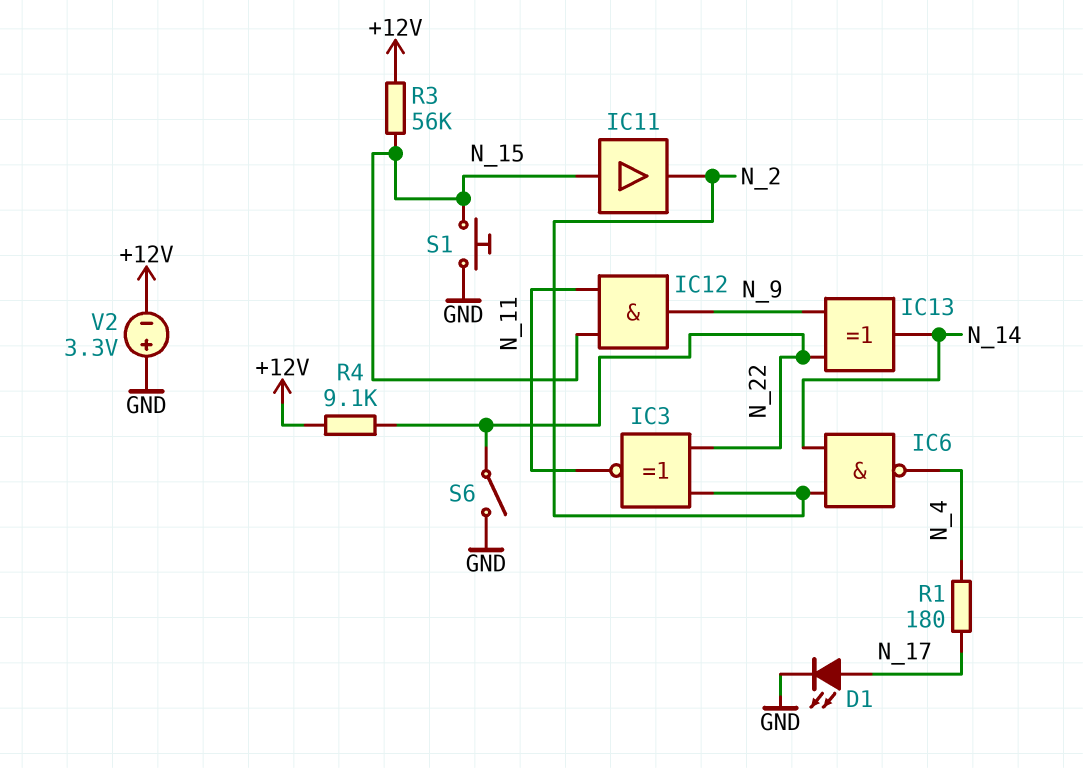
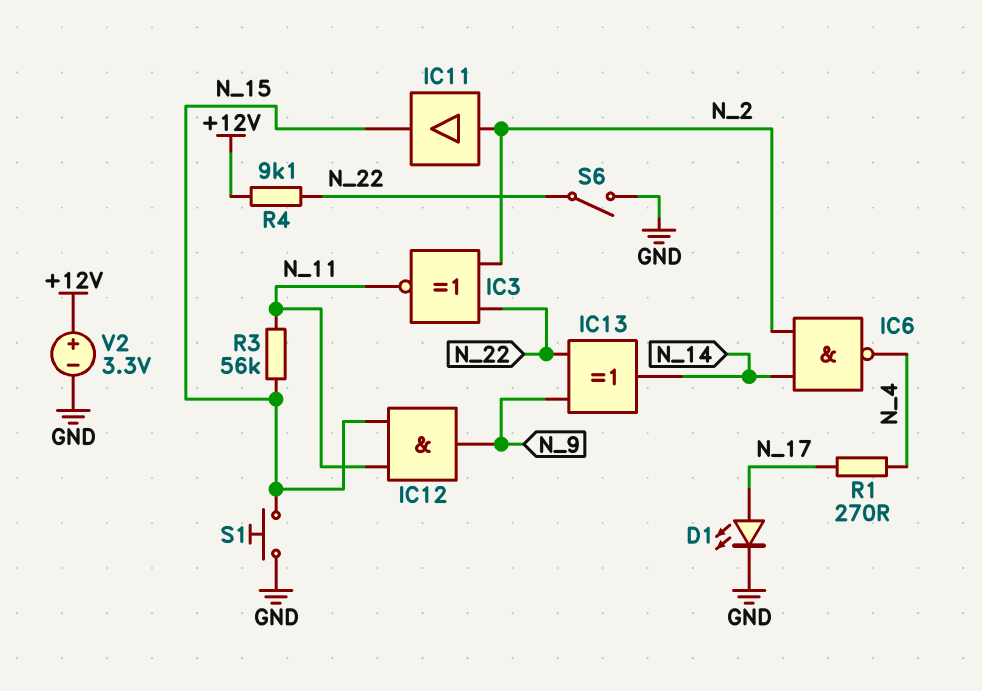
IC11: buffer (in N_15, out N_2) -> buffer (in N_2, out N_15)
R1: 180 (N_4, N_17) -> 270 (N_4, N_17)
R3: 56k (+12V, N_15) -> 56k (N_11, N_15)
V2: 3.3V (plus GND, minus +12V) -> 3.3V (plus +12V, minus GND)

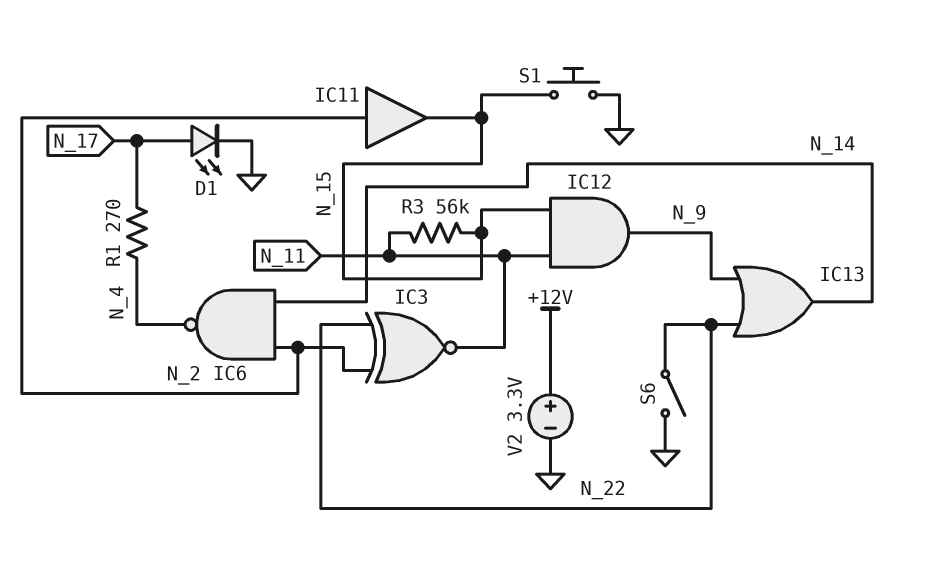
IC13: XOR (in N_9, in N_22, out N_14) -> OR (in N_9, in N_22, out N_14)
R4: 9.1k (+12V, N_22) -> none

